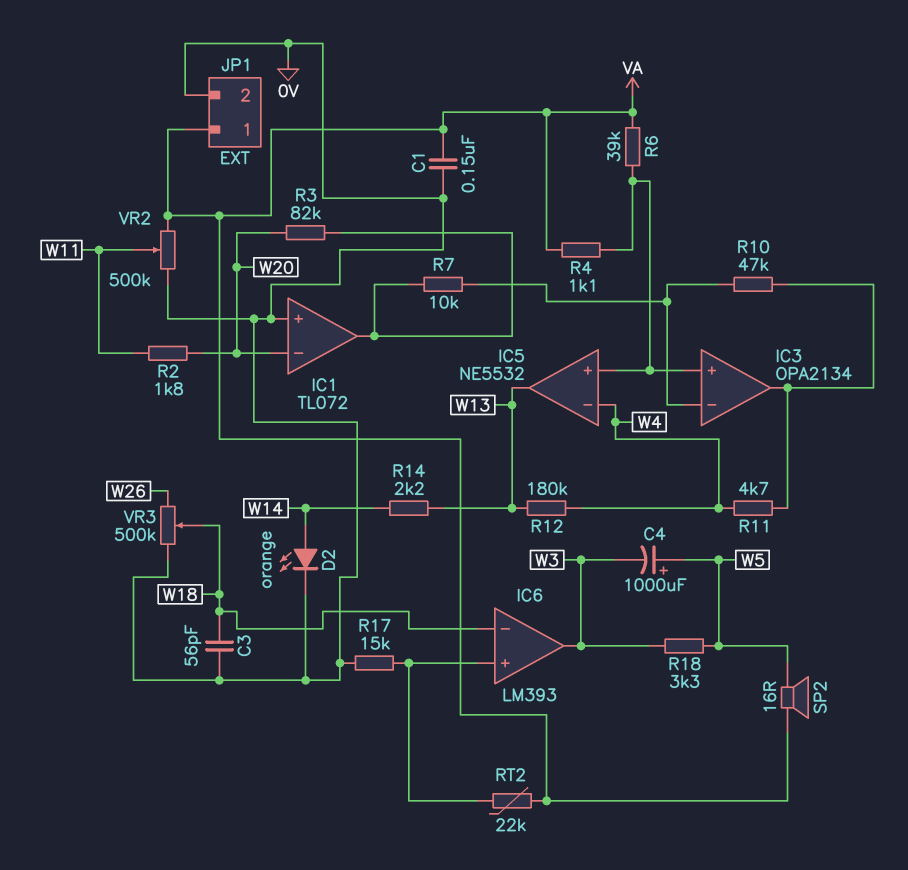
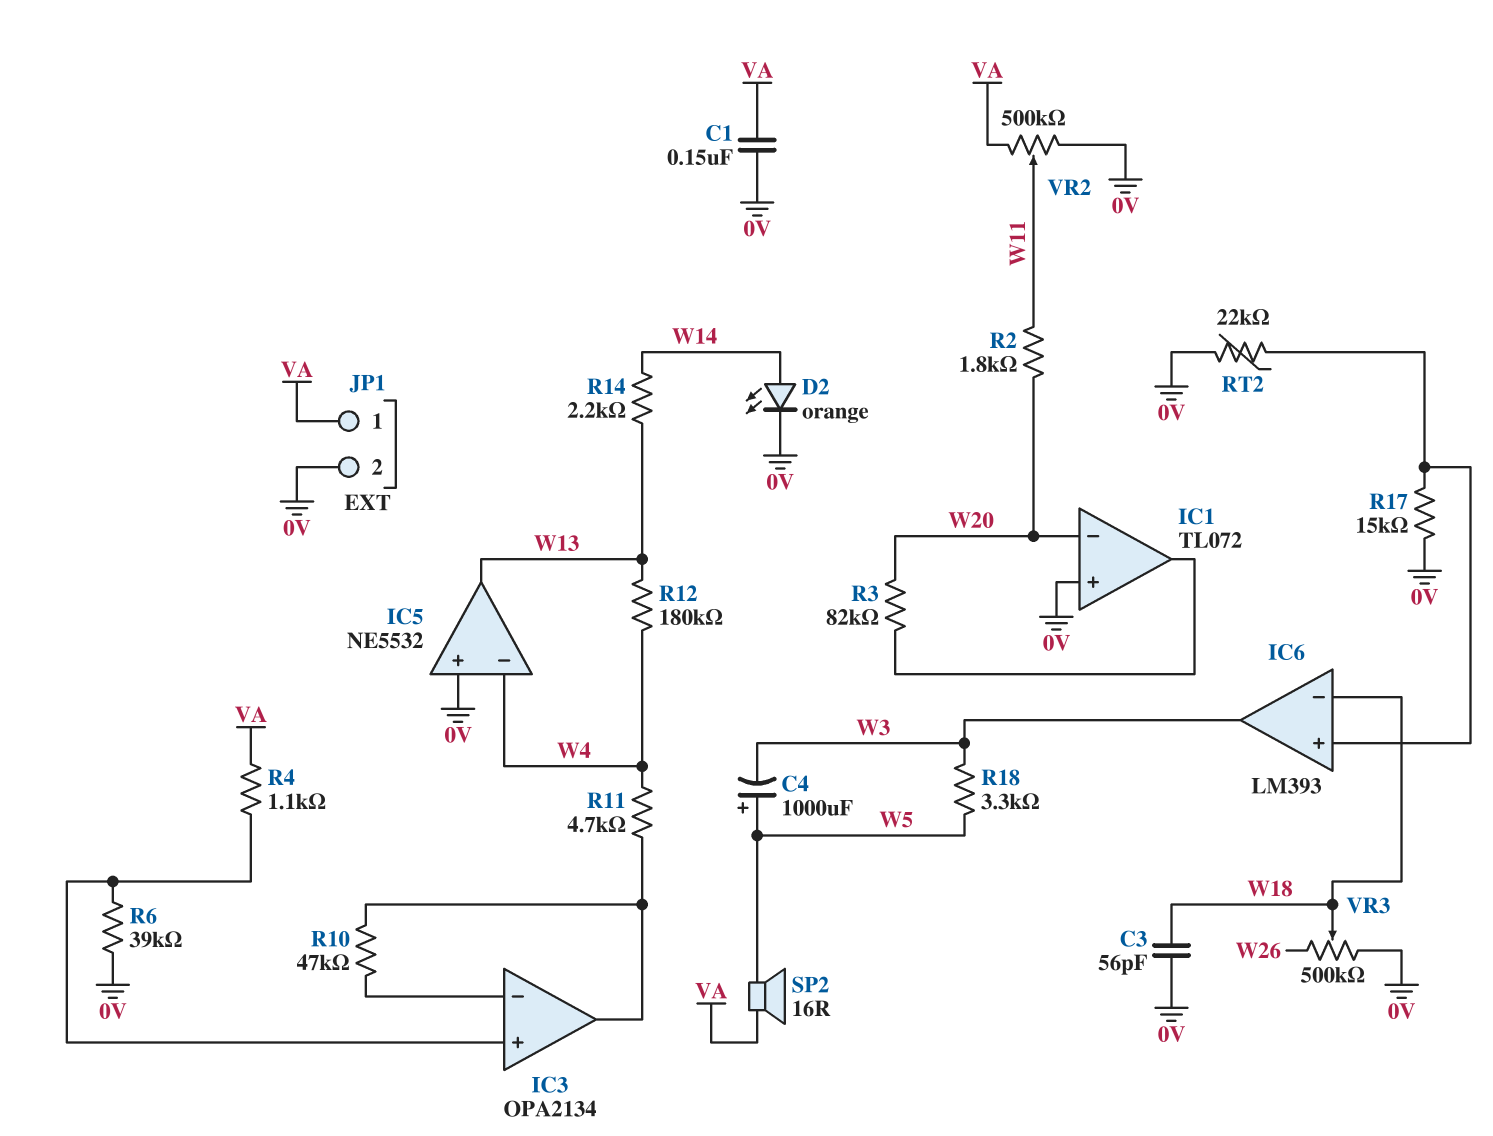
IC5 pin in+: IC3/in+ -> 0V
R6: 39k (IC3/in+, VA) -> 39k (0V, IC3/in+)
R7: 10k (IC1/out, IC3/in-) -> none
RT2: 22k (IC6/in+, VA) -> 22k (0V, IC6/in+)

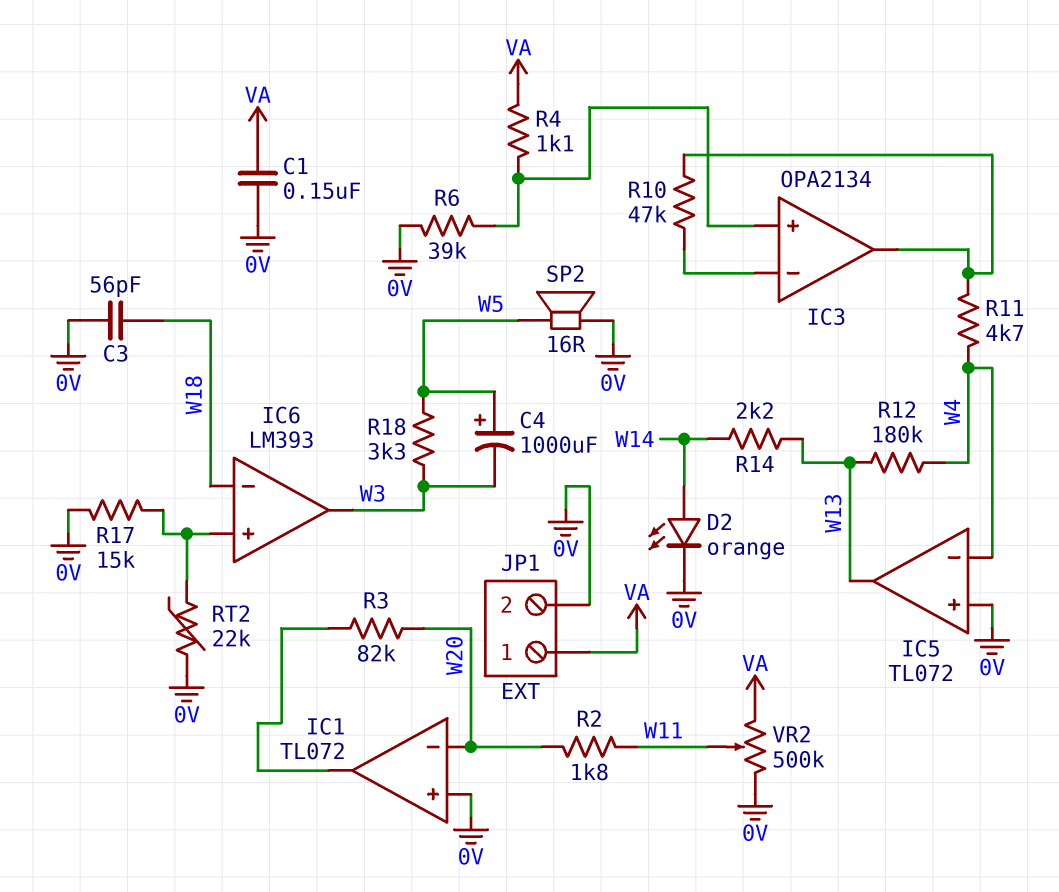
IC5: NE5532 -> TL072
SP2: speaker 16R (VA, W5) -> speaker 16R (0V, W5)
VR3: 500k (0V, W26, wiper W18) -> none

